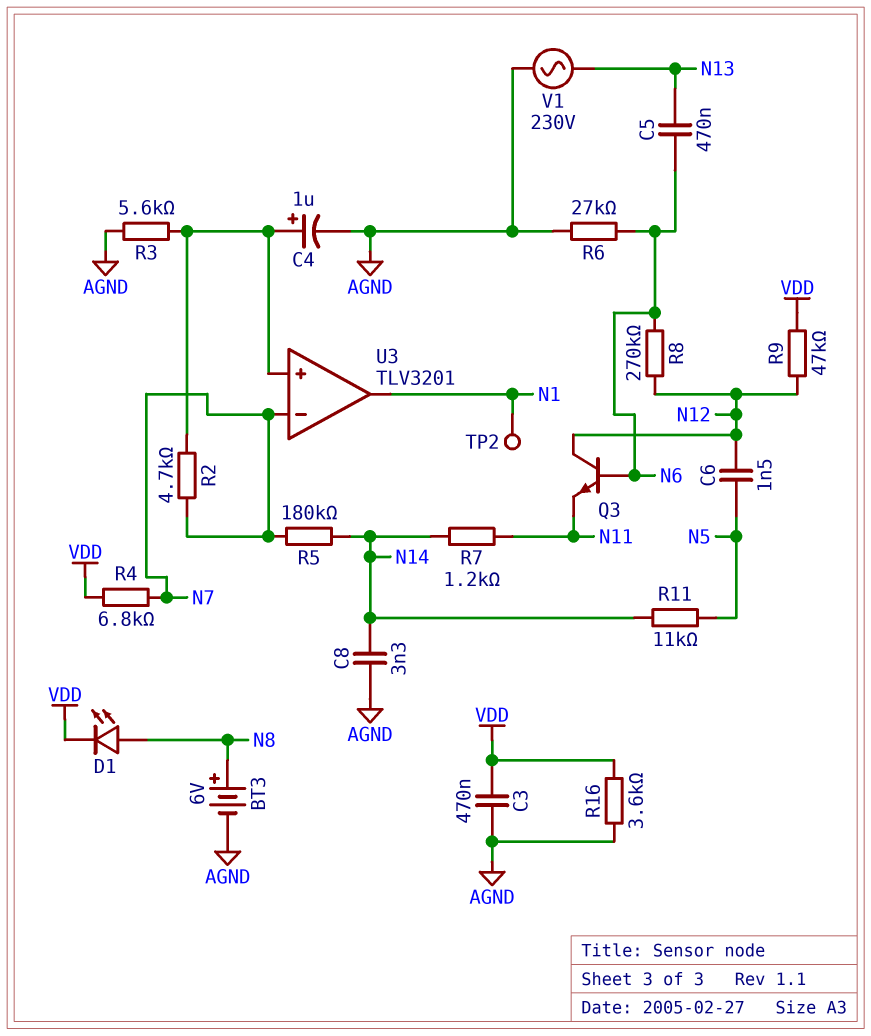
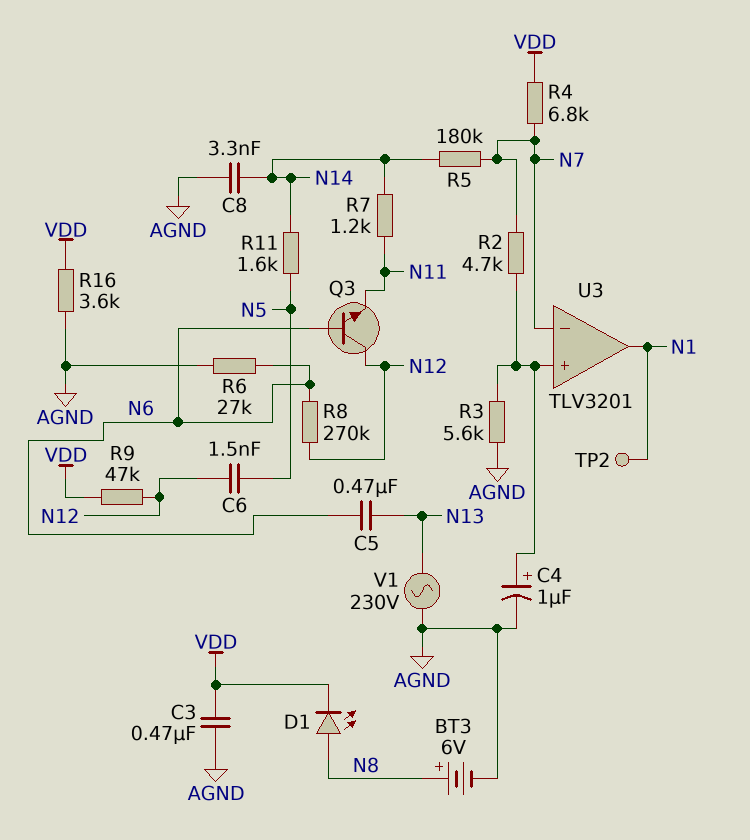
R11: 11k (N5, N14) -> 1.6k (N5, N14)

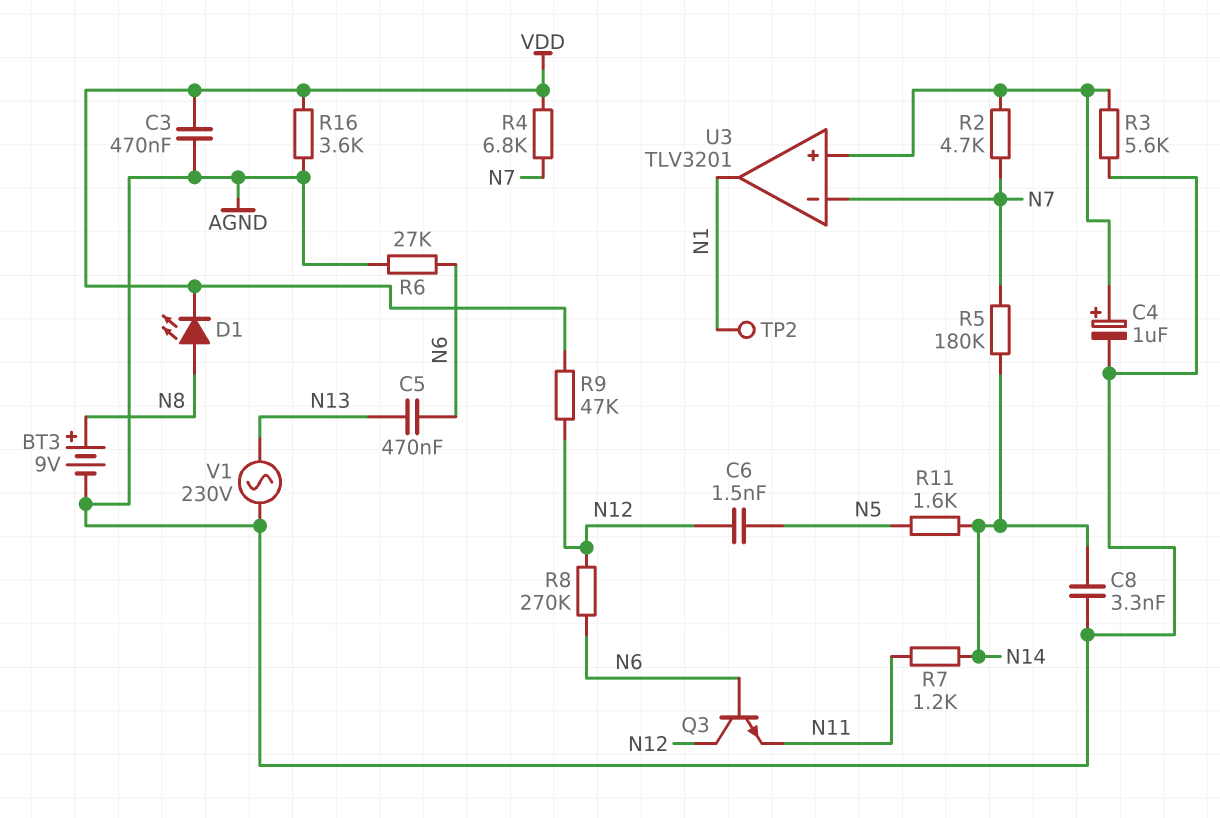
BT3: 6V (plus N8, minus AGND) -> 9V (plus N8, minus AGND)

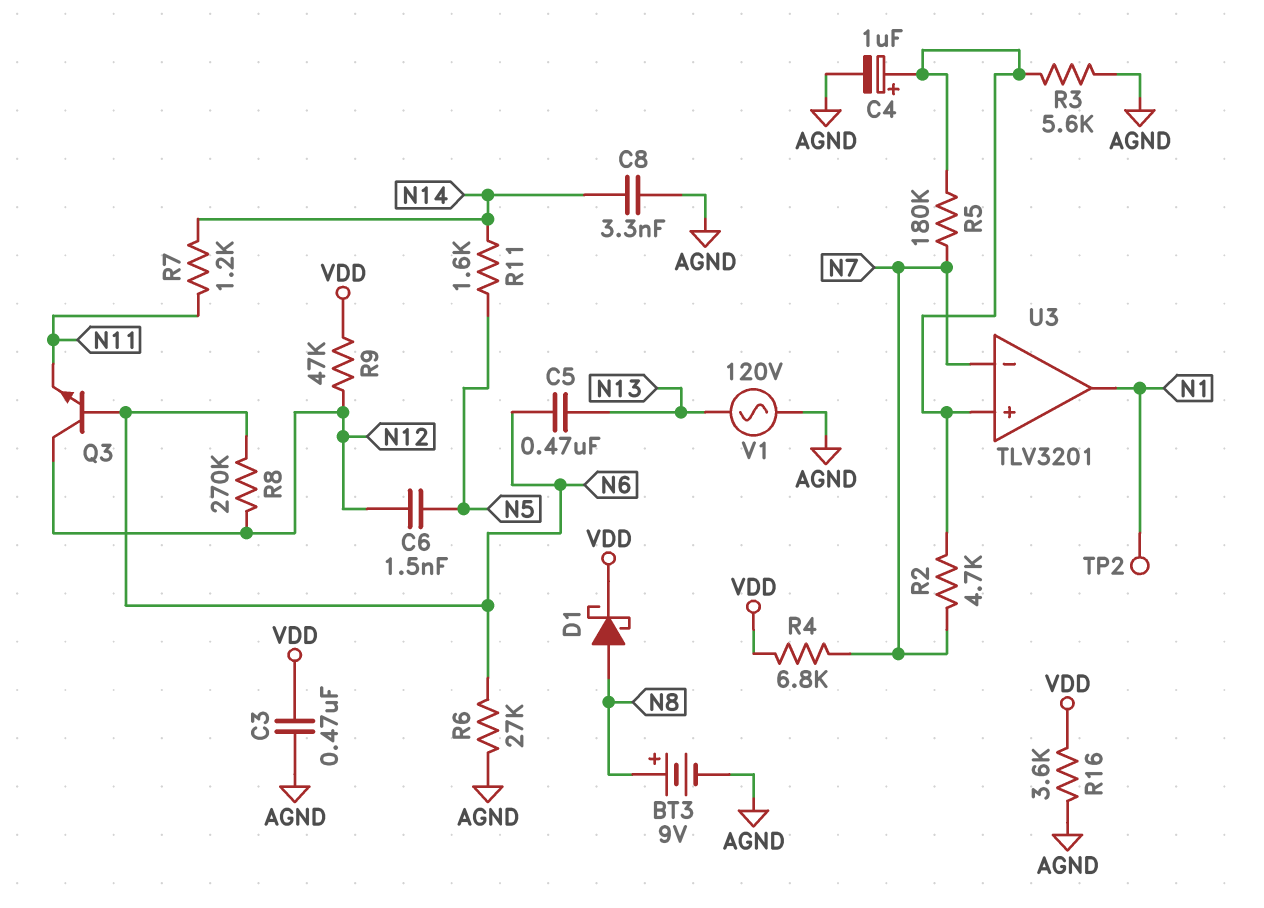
D1: LED (A N8, K VDD) -> schottky (A N8, K VDD)
R5: 180k (N7, N14) -> 180k (N7, U3/in+)
V1: AC 230V (AGND, N13) -> AC 120V (AGND, N13)

